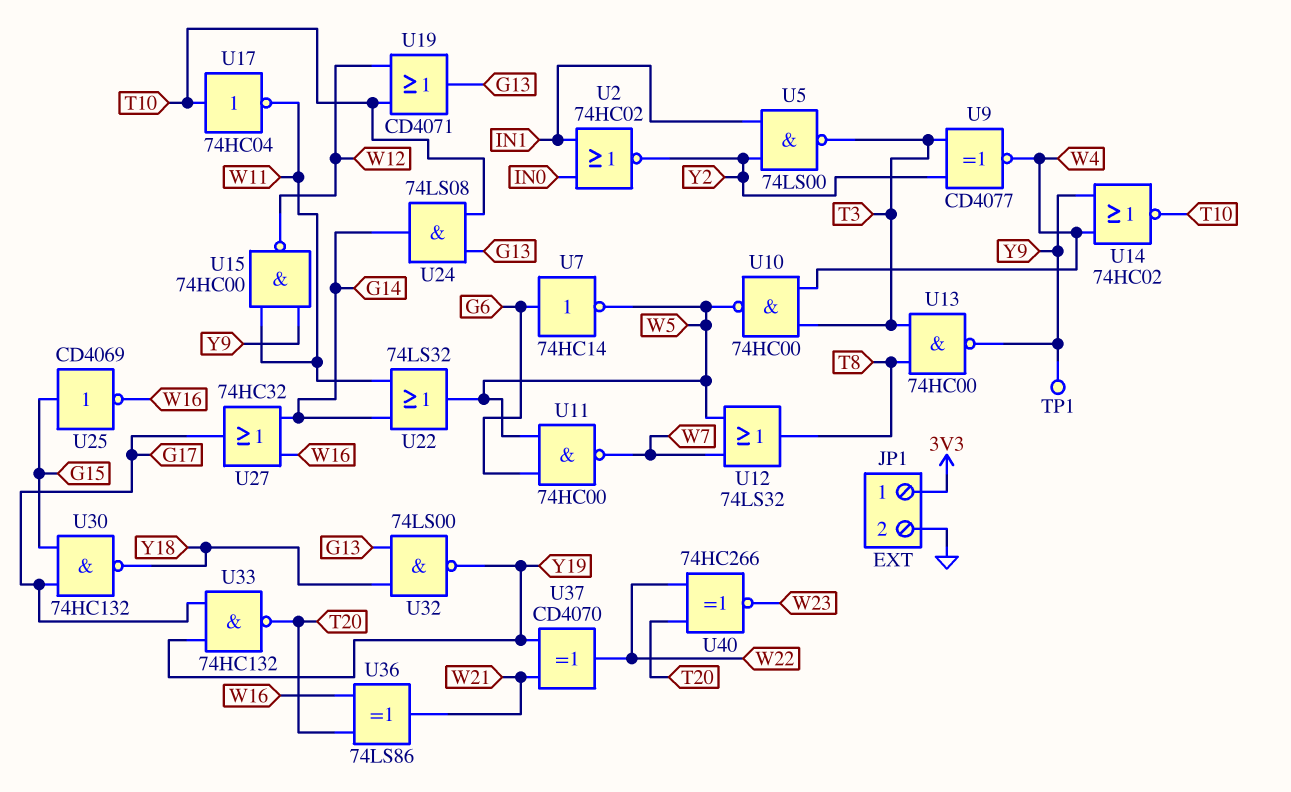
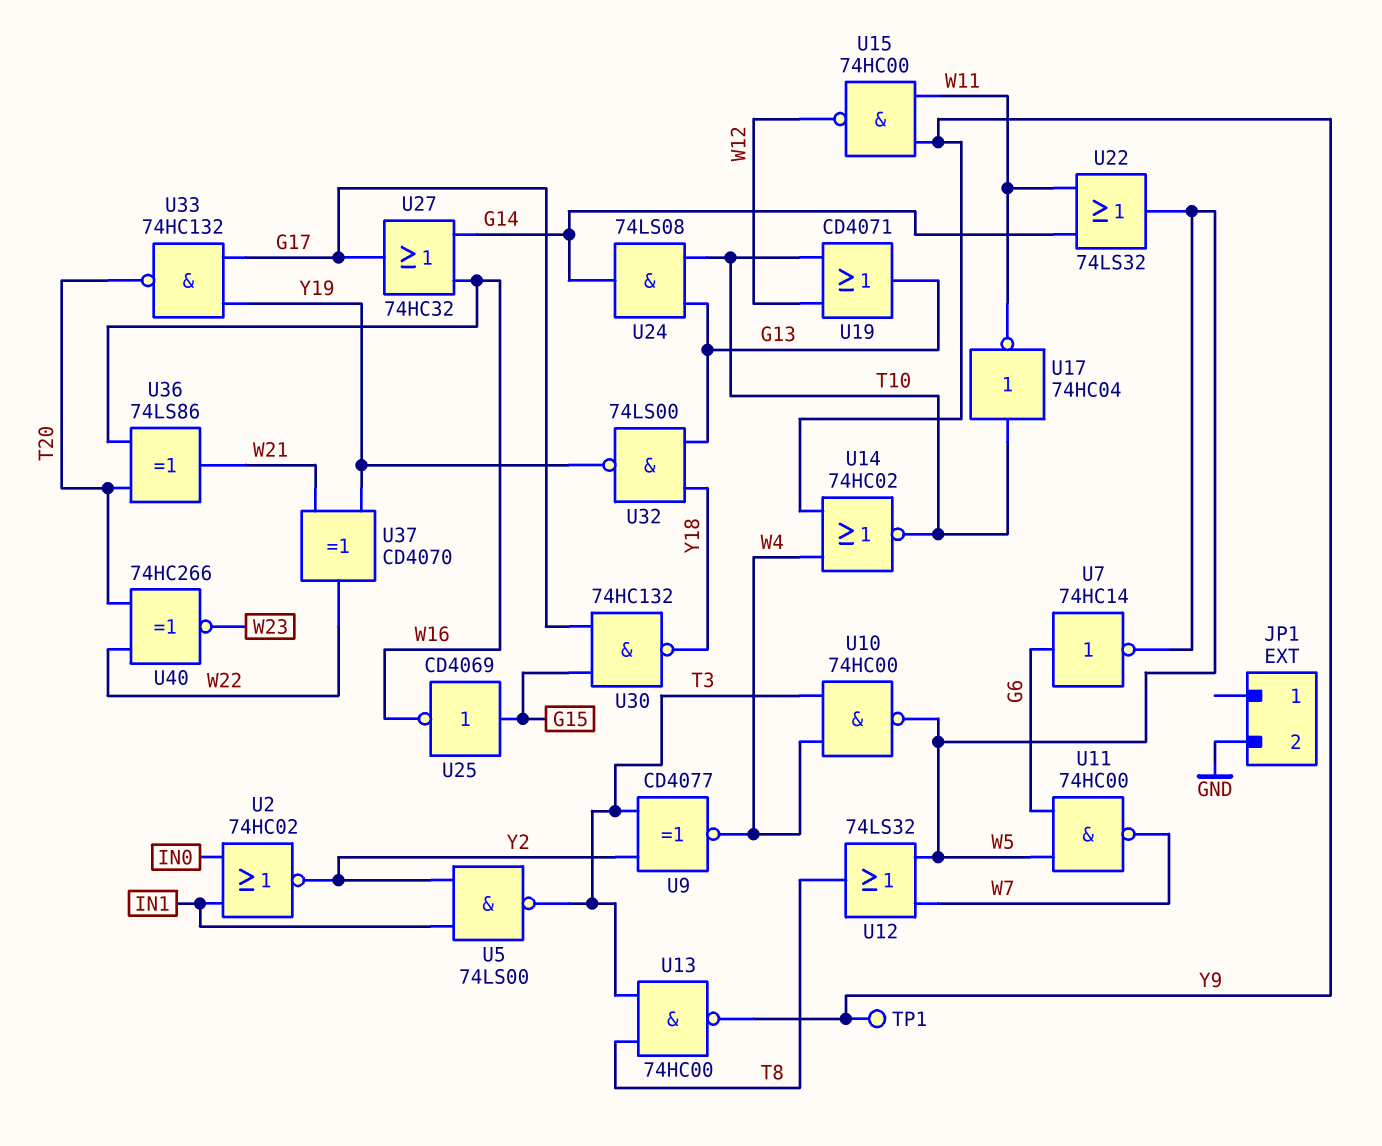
JP1 pin 1: 3V3 -> none

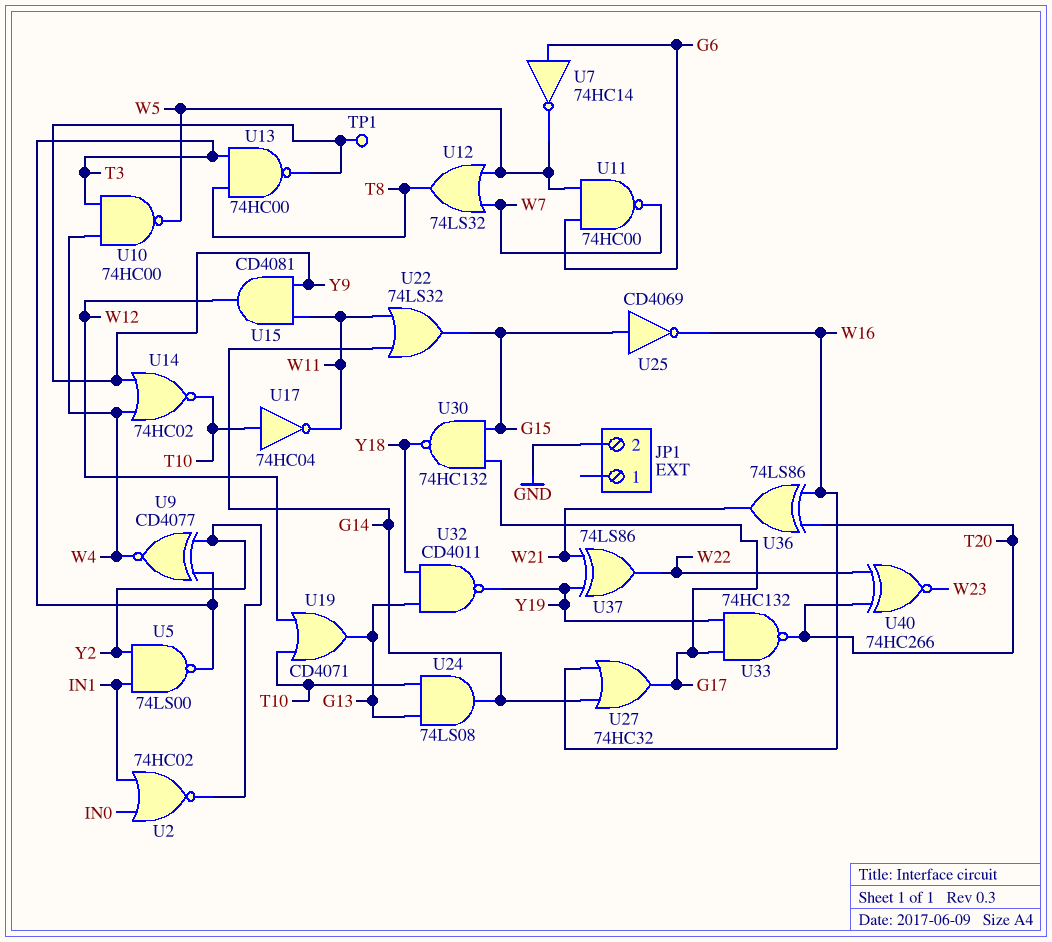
U15: NAND 74HC00 (in W11, in Y9, out W12) -> AND CD4081 (in W11, in Y9, out W12)
U22: OR 74LS32 (in G14, in W11, out W5) -> OR 74LS32 (in G14, in W11, out G15)
U32: NAND 74LS00 (in G13, in Y18, out Y19) -> NAND CD4011 (in G13, in Y18, out Y19)
U37: XOR CD4070 (in W21, in Y19, out W22) -> XOR 74LS86 (in W21, in Y19, out W22)

